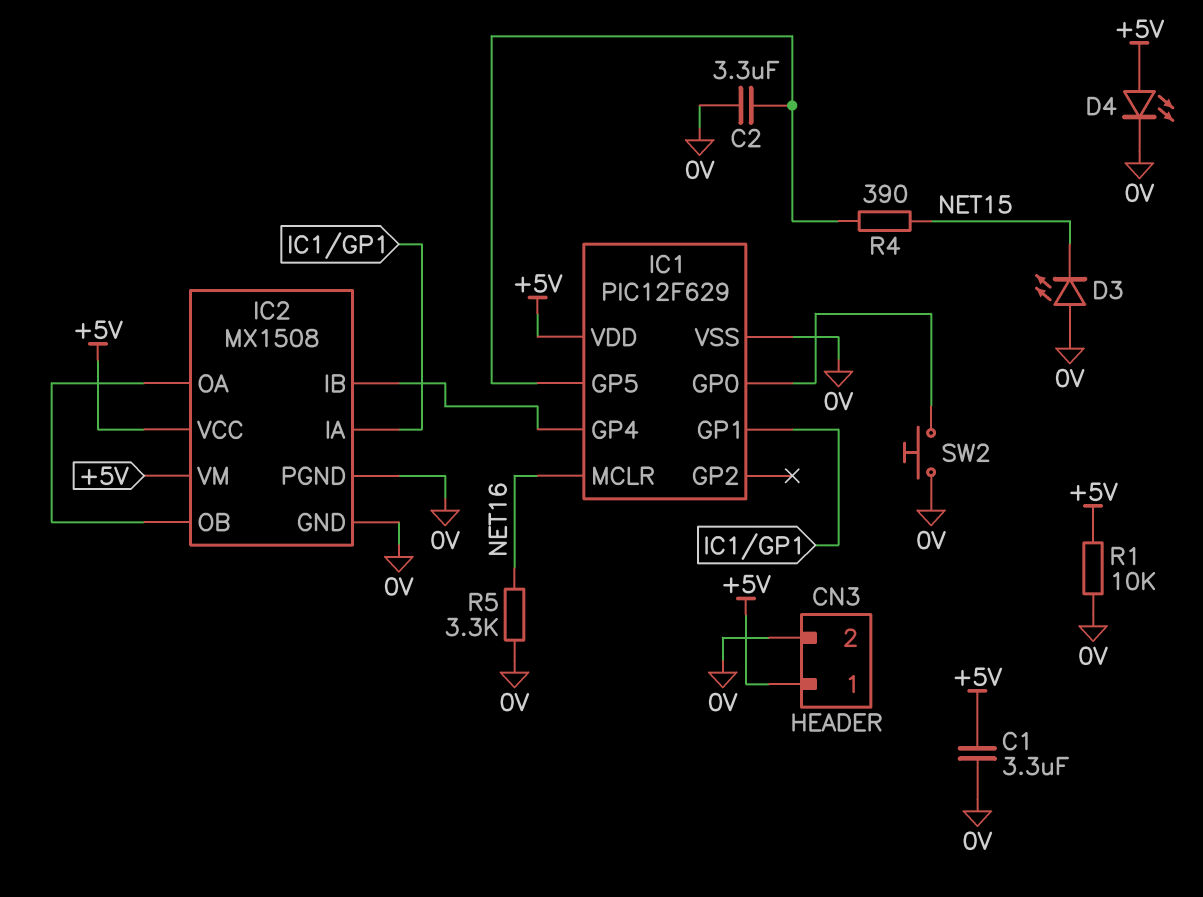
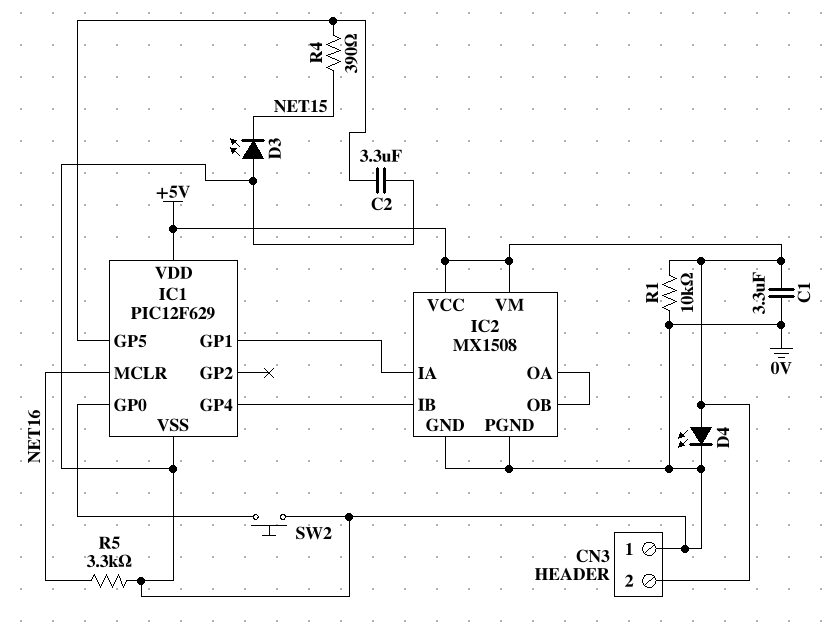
CN3 pin 1: +5V -> 0V
CN3 pin 2: 0V -> +5V

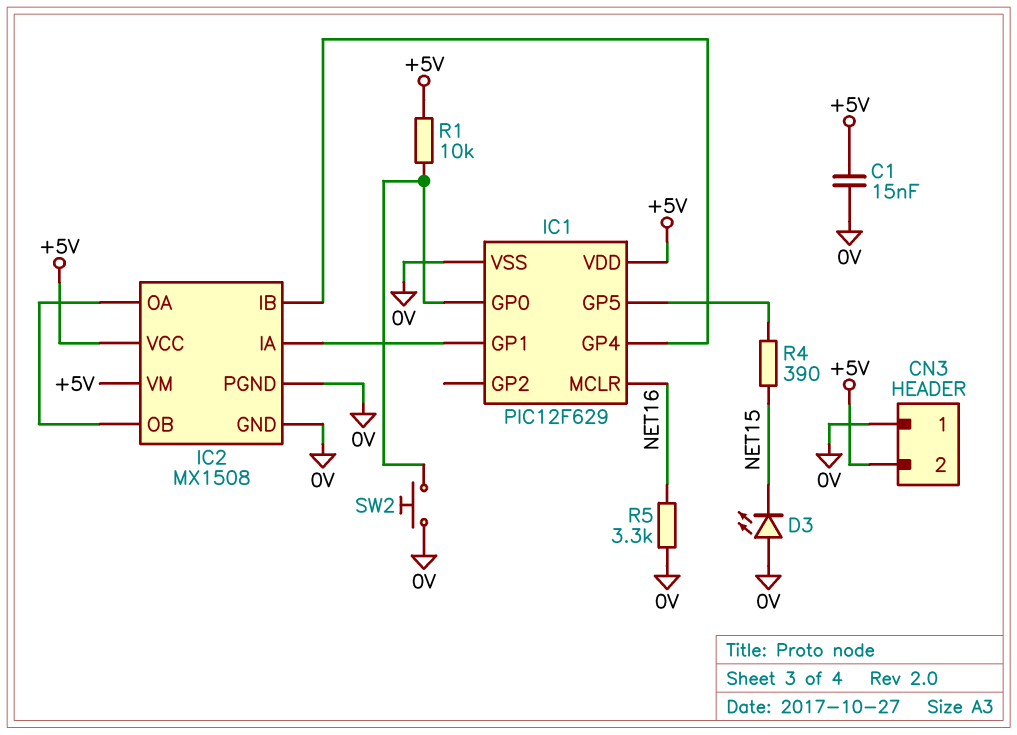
C1: 3.3uF (+5V, 0V) -> 15nF (+5V, 0V)
C2: 3.3uF (0V, IC1/GP5) -> none
D4: LED (A +5V, K 0V) -> none
R1: 10k (+5V, 0V) -> 10k (+5V, IC1/GP0)

